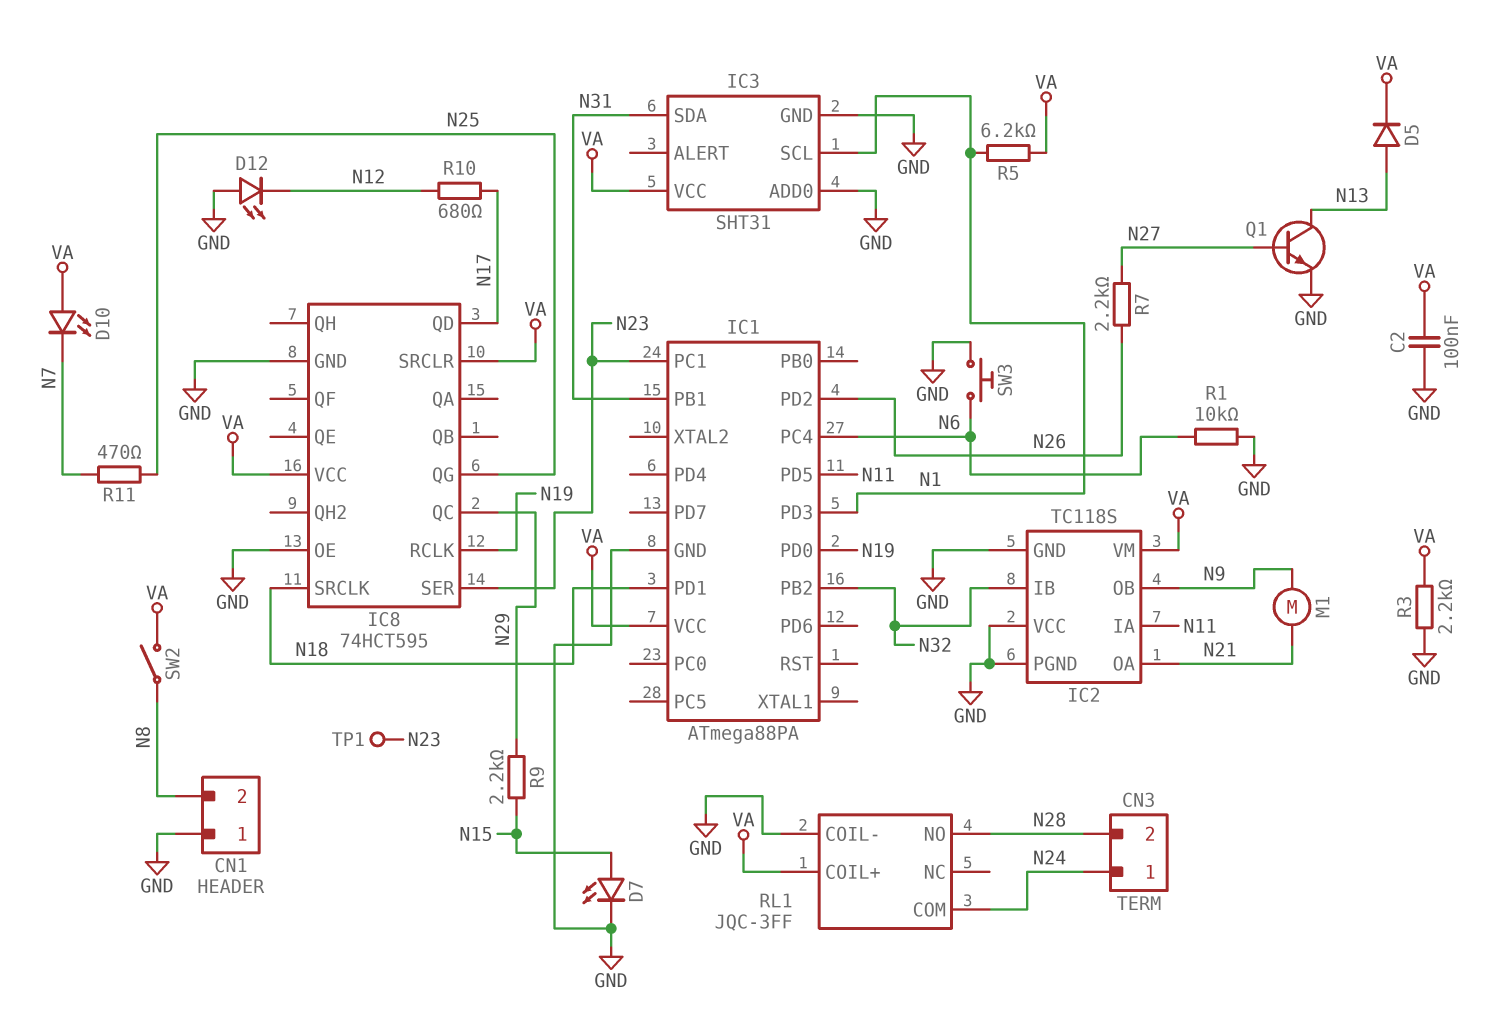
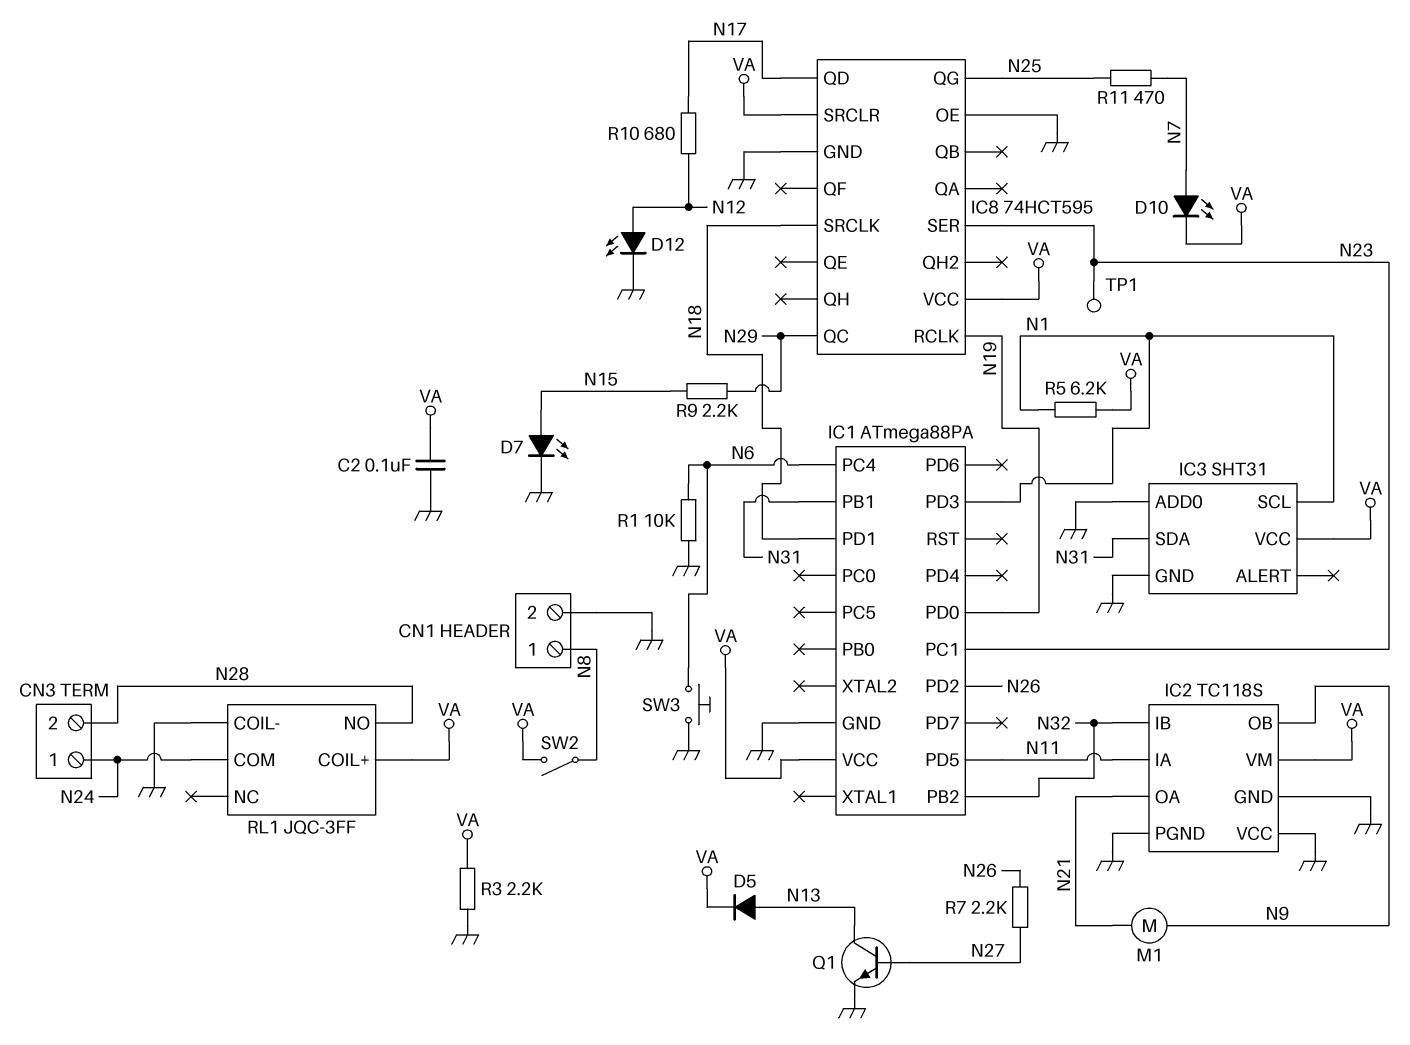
CN1 pin 1: GND -> N8
CN1 pin 2: N8 -> GND
D10: LED (A VA, K N7) -> LED (A N7, K VA)
D12: LED (A GND, K N12) -> LED (A N12, K GND)

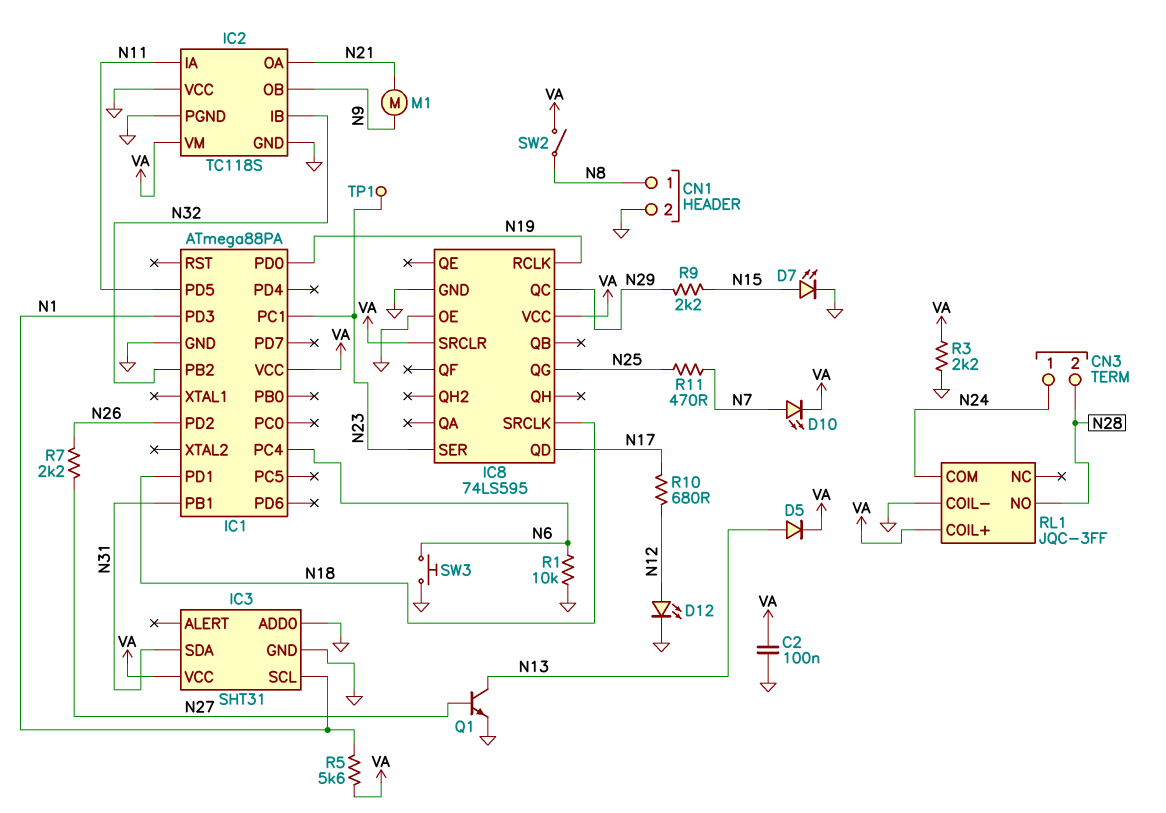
IC8: 74HCT595 -> 74LS595
R5: 6.2k (N1, VA) -> 5.6k (N1, VA)

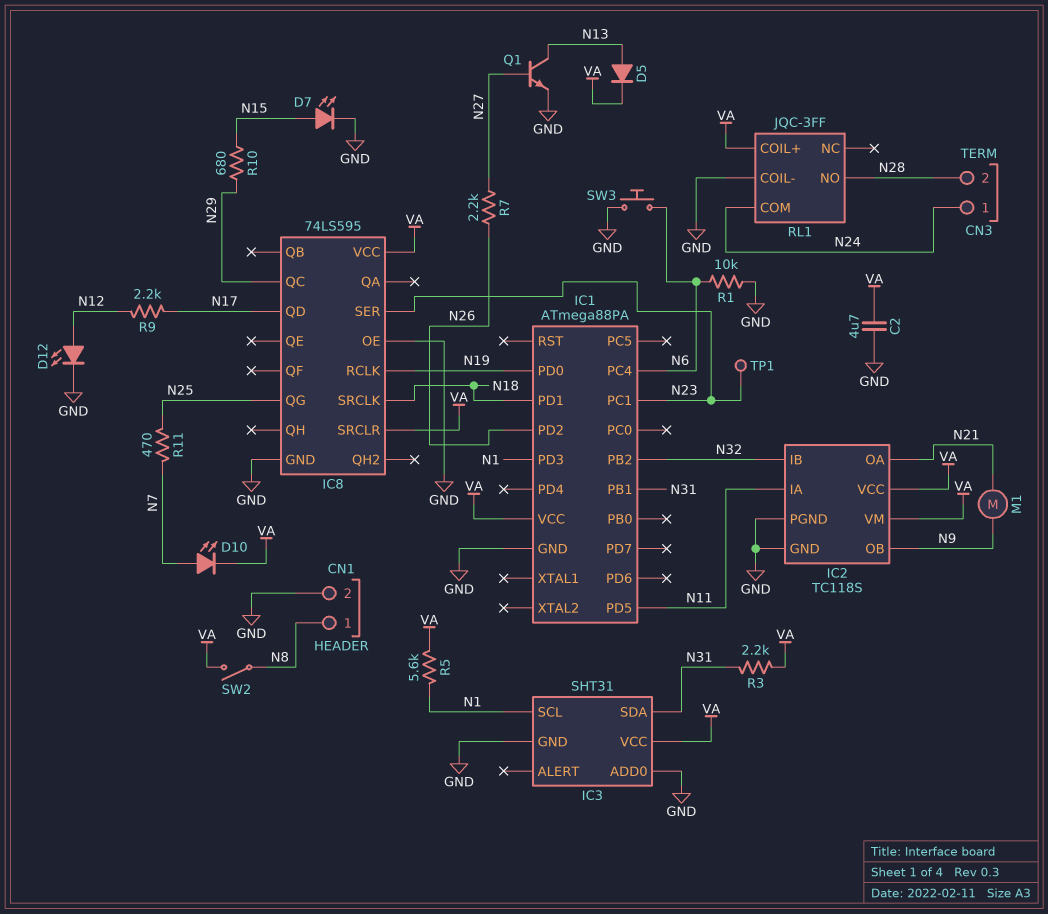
C2: 100nF (GND, VA) -> 4.7uF (GND, VA)
IC2 pin VCC: GND -> VA
R3: 2.2k (GND, VA) -> 2.2k (N31, VA)
R9: 2.2k (N15, N29) -> 2.2k (N12, N17)
R10: 680 (N12, N17) -> 680 (N15, N29)

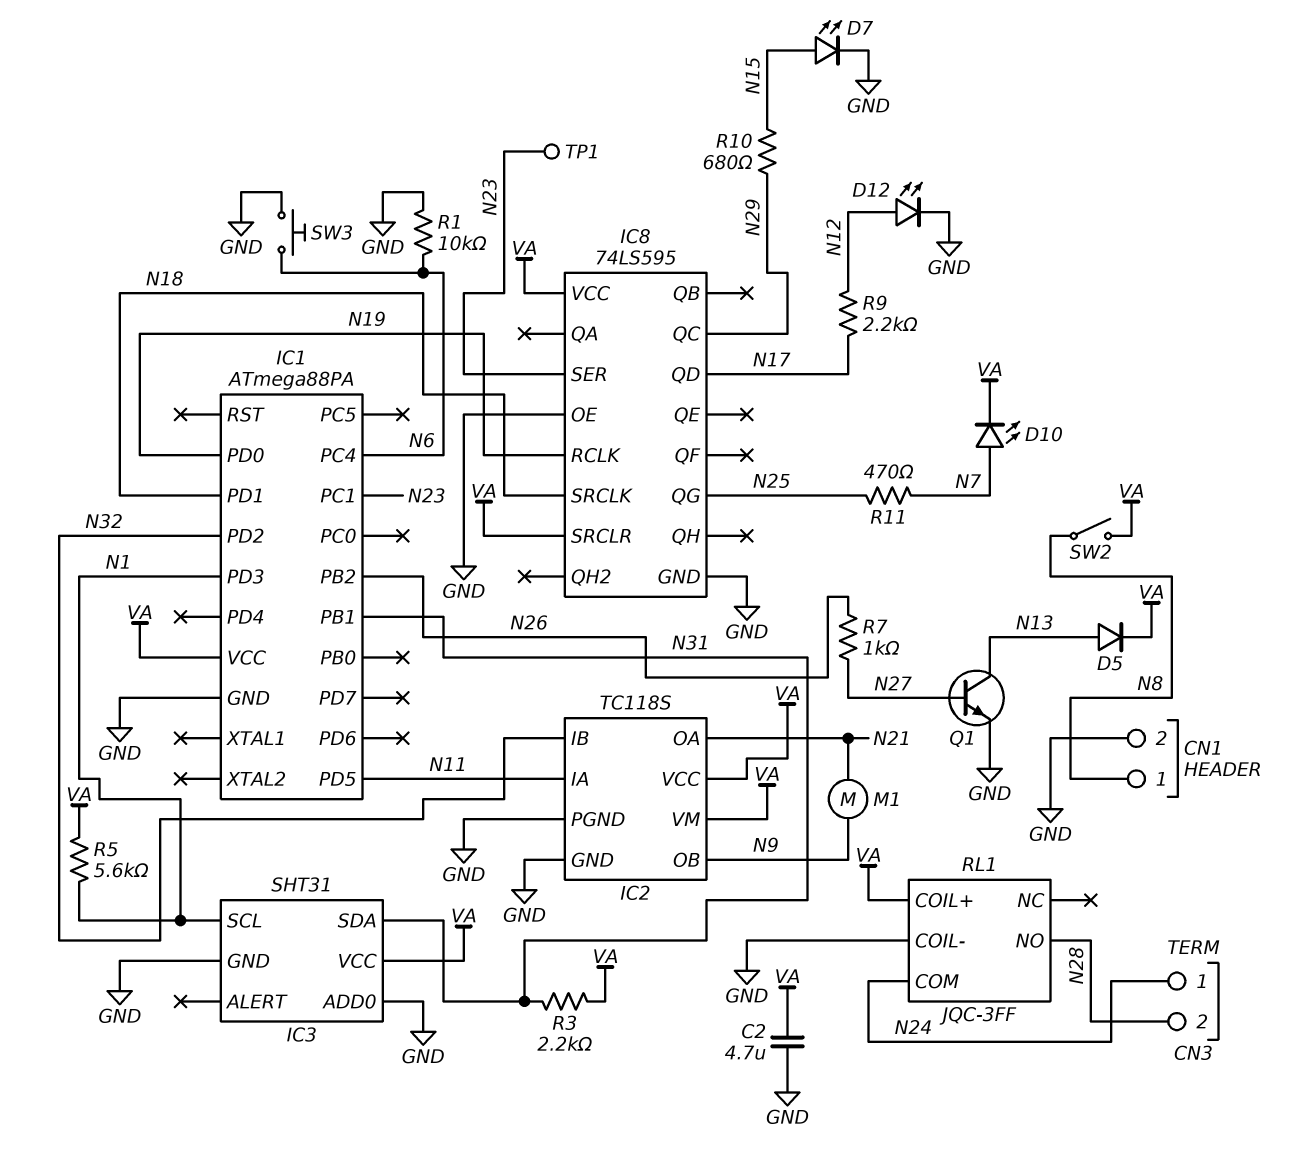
IC1 pin PB2: N32 -> N26
IC1 pin PD2: N26 -> N32
R7: 2.2k (N26, N27) -> 1k (N26, N27)

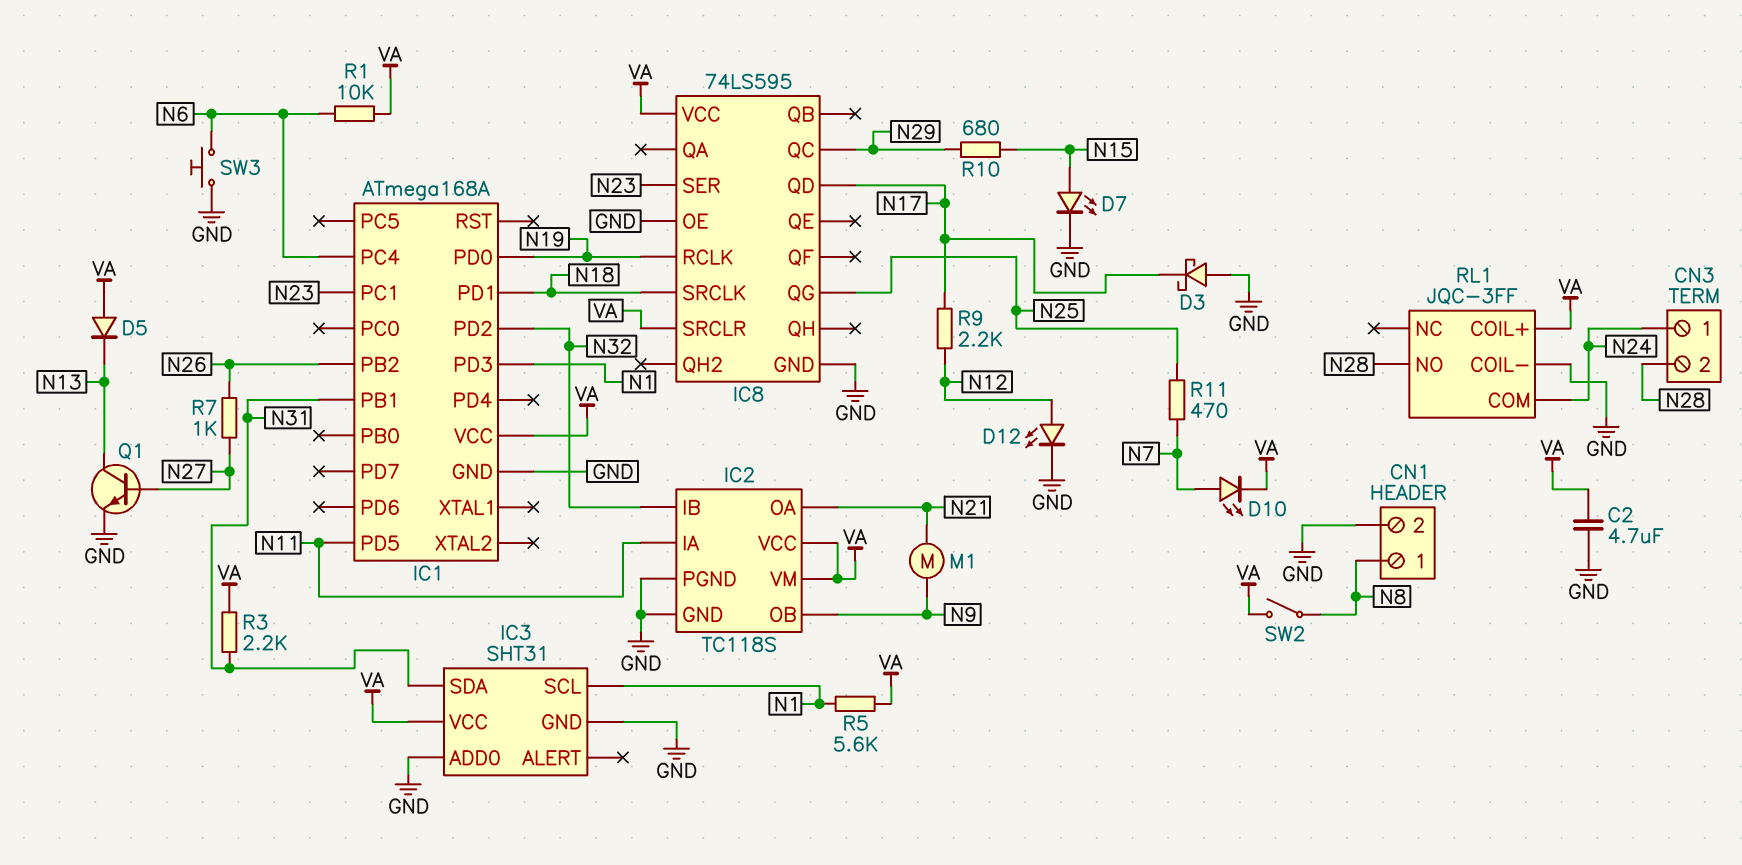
D3: none -> schottky (A GND, K N17)
D5: diode (A N13, K VA) -> diode (A VA, K N13)
IC1: ATmega88PA -> ATmega168A
R1: 10k (GND, N6) -> 10k (N6, VA)
TP1: test point (N23) -> none

